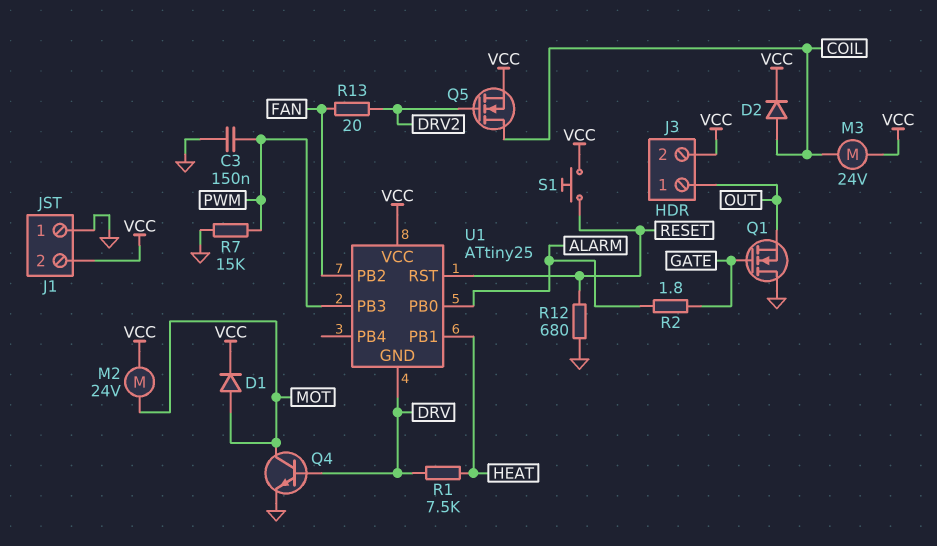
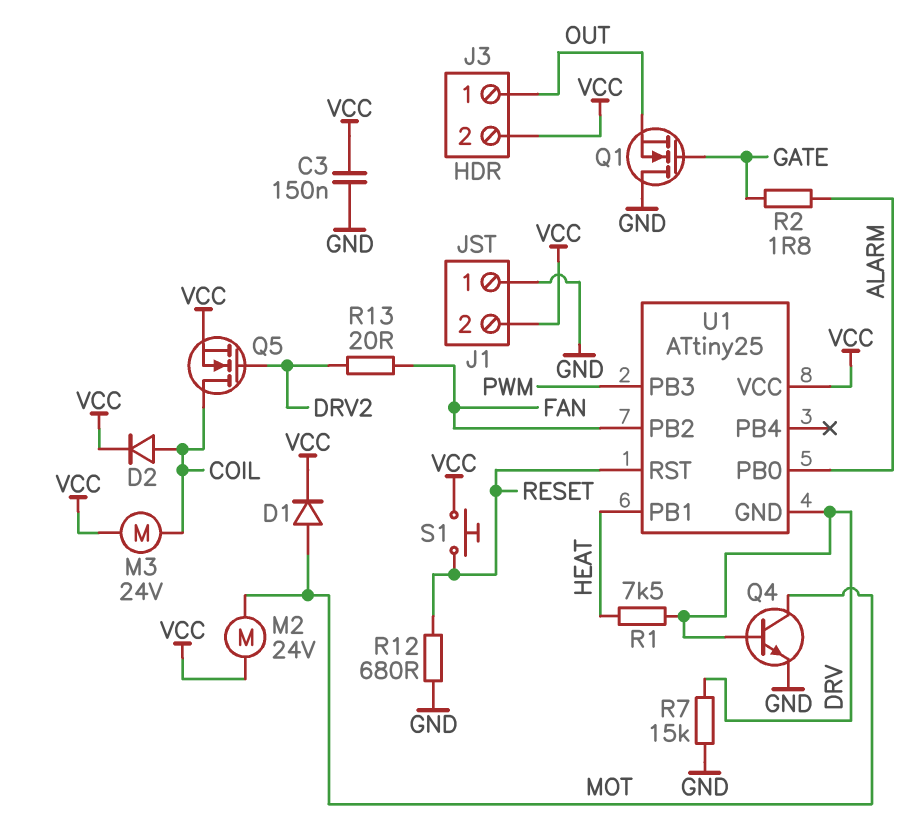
C3: 150nF (GND, PWM) -> 150nF (GND, VCC)
R7: 15k (GND, PWM) -> 15k (DRV, GND)

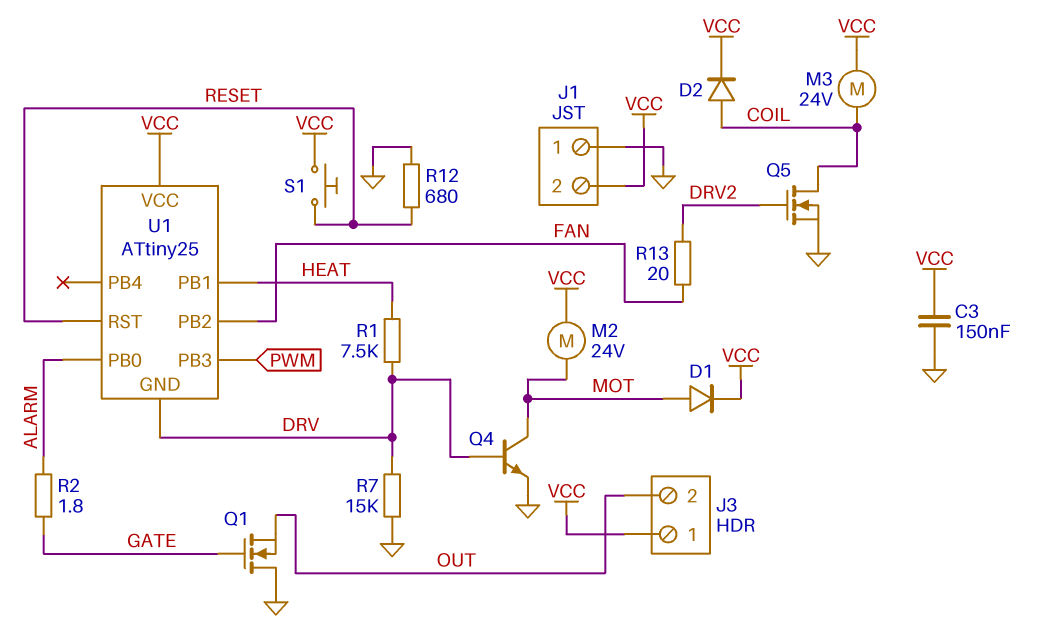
J3 pin 1: OUT -> VCC
J3 pin 2: VCC -> OUT
Q5: NMOS (G DRV2, D COIL, S VCC) -> NMOS (G DRV2, D COIL, S GND)

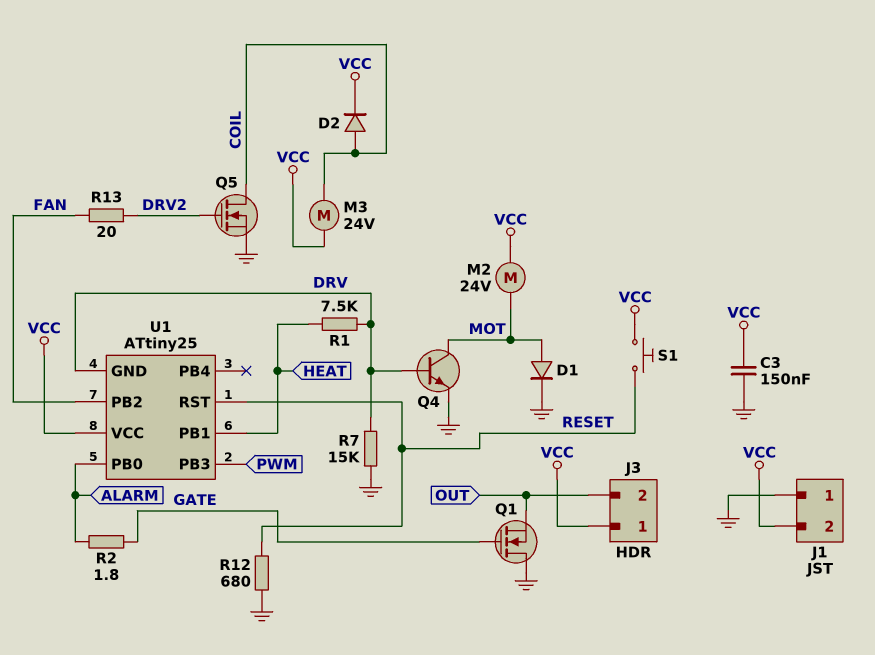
D1: diode (A MOT, K VCC) -> diode (A MOT, K GND)

